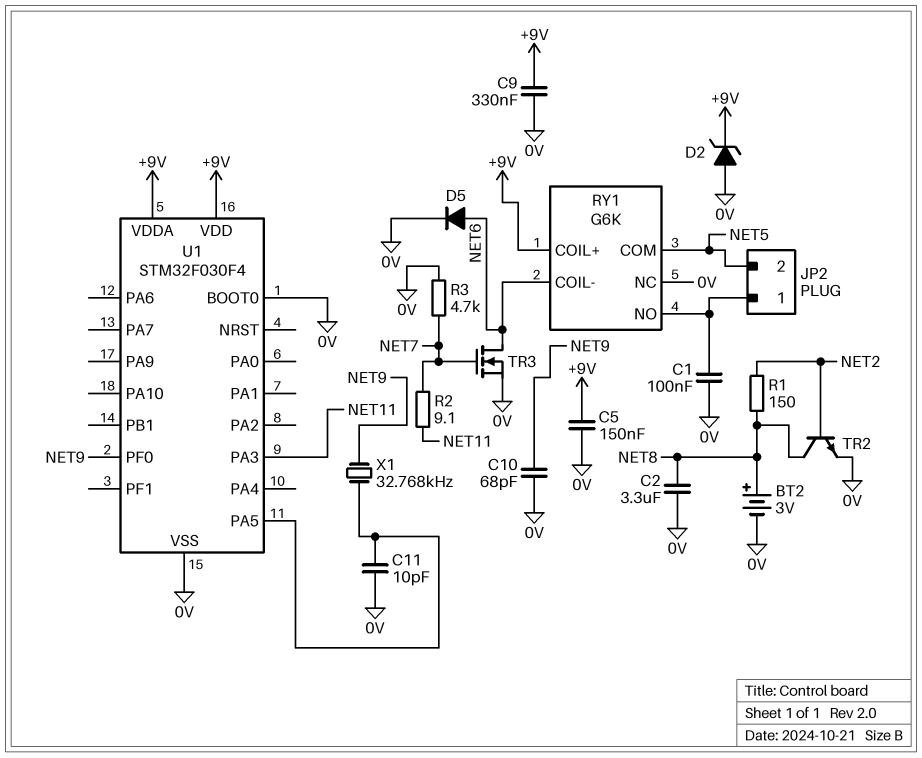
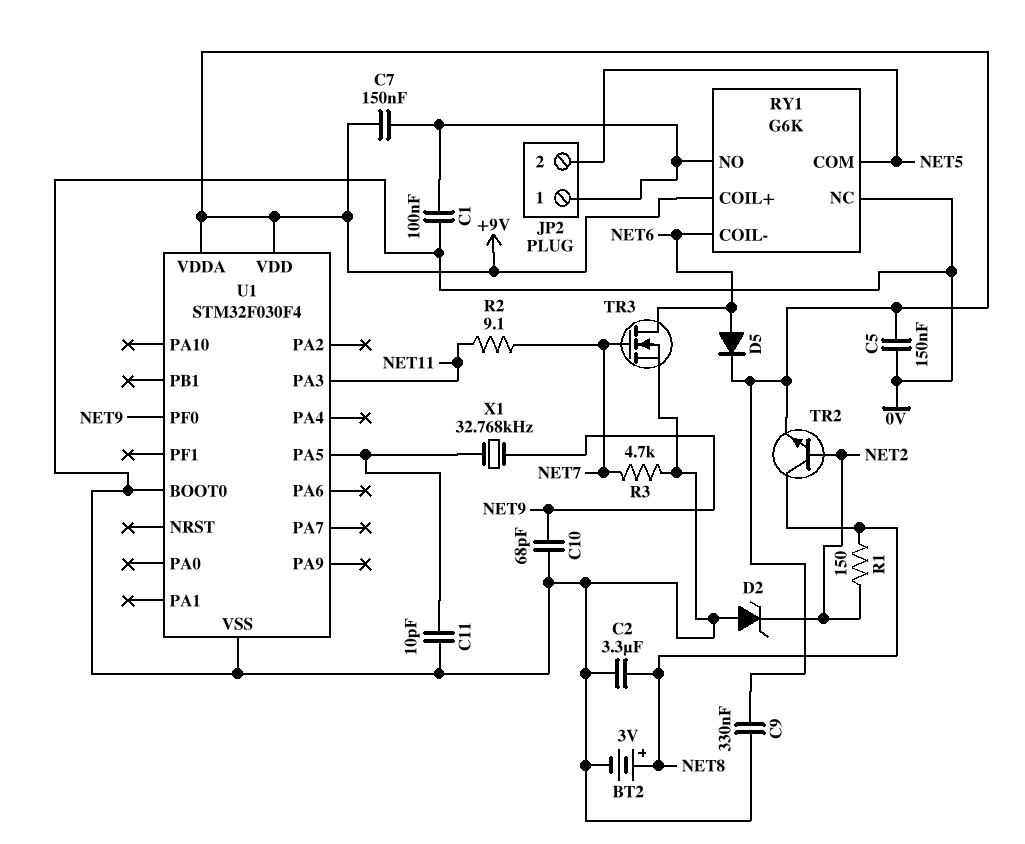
C7: none -> 150nF (+9V, JP2/1)
D2: zener (A 0V, K +9V) -> zener (A 0V, K NET2)
D5: diode (A NET6, K 0V) -> diode (A NET6, K +9V)
TR2: NPN (B NET2, C NET8, E 0V) -> NPN (B NET2, C NET8, E +9V)

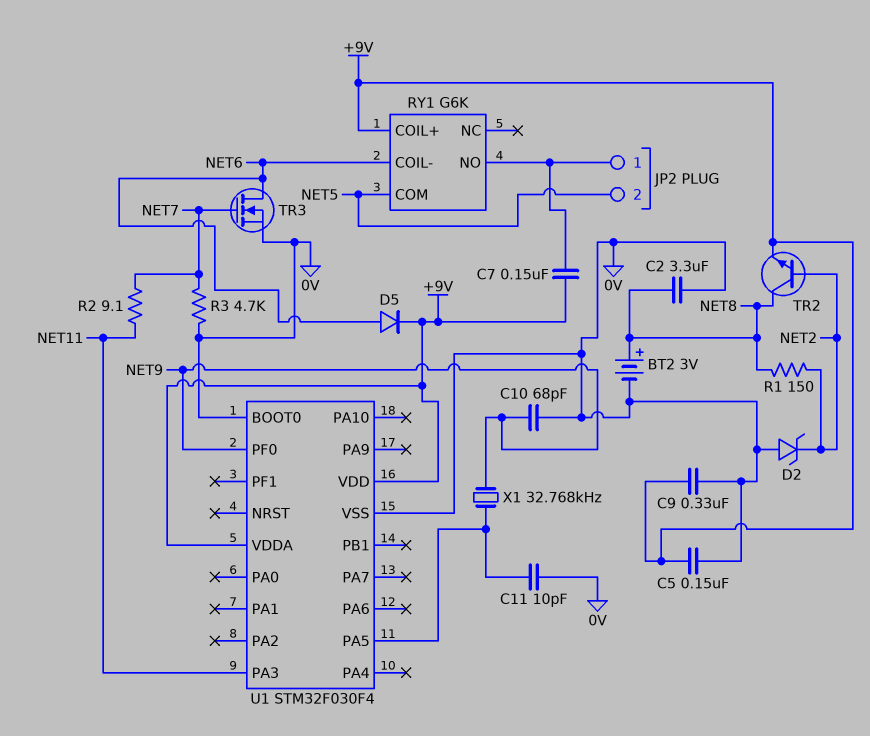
C1: 100nF (0V, JP2/1) -> none
RY1 pin NC: 0V -> none

